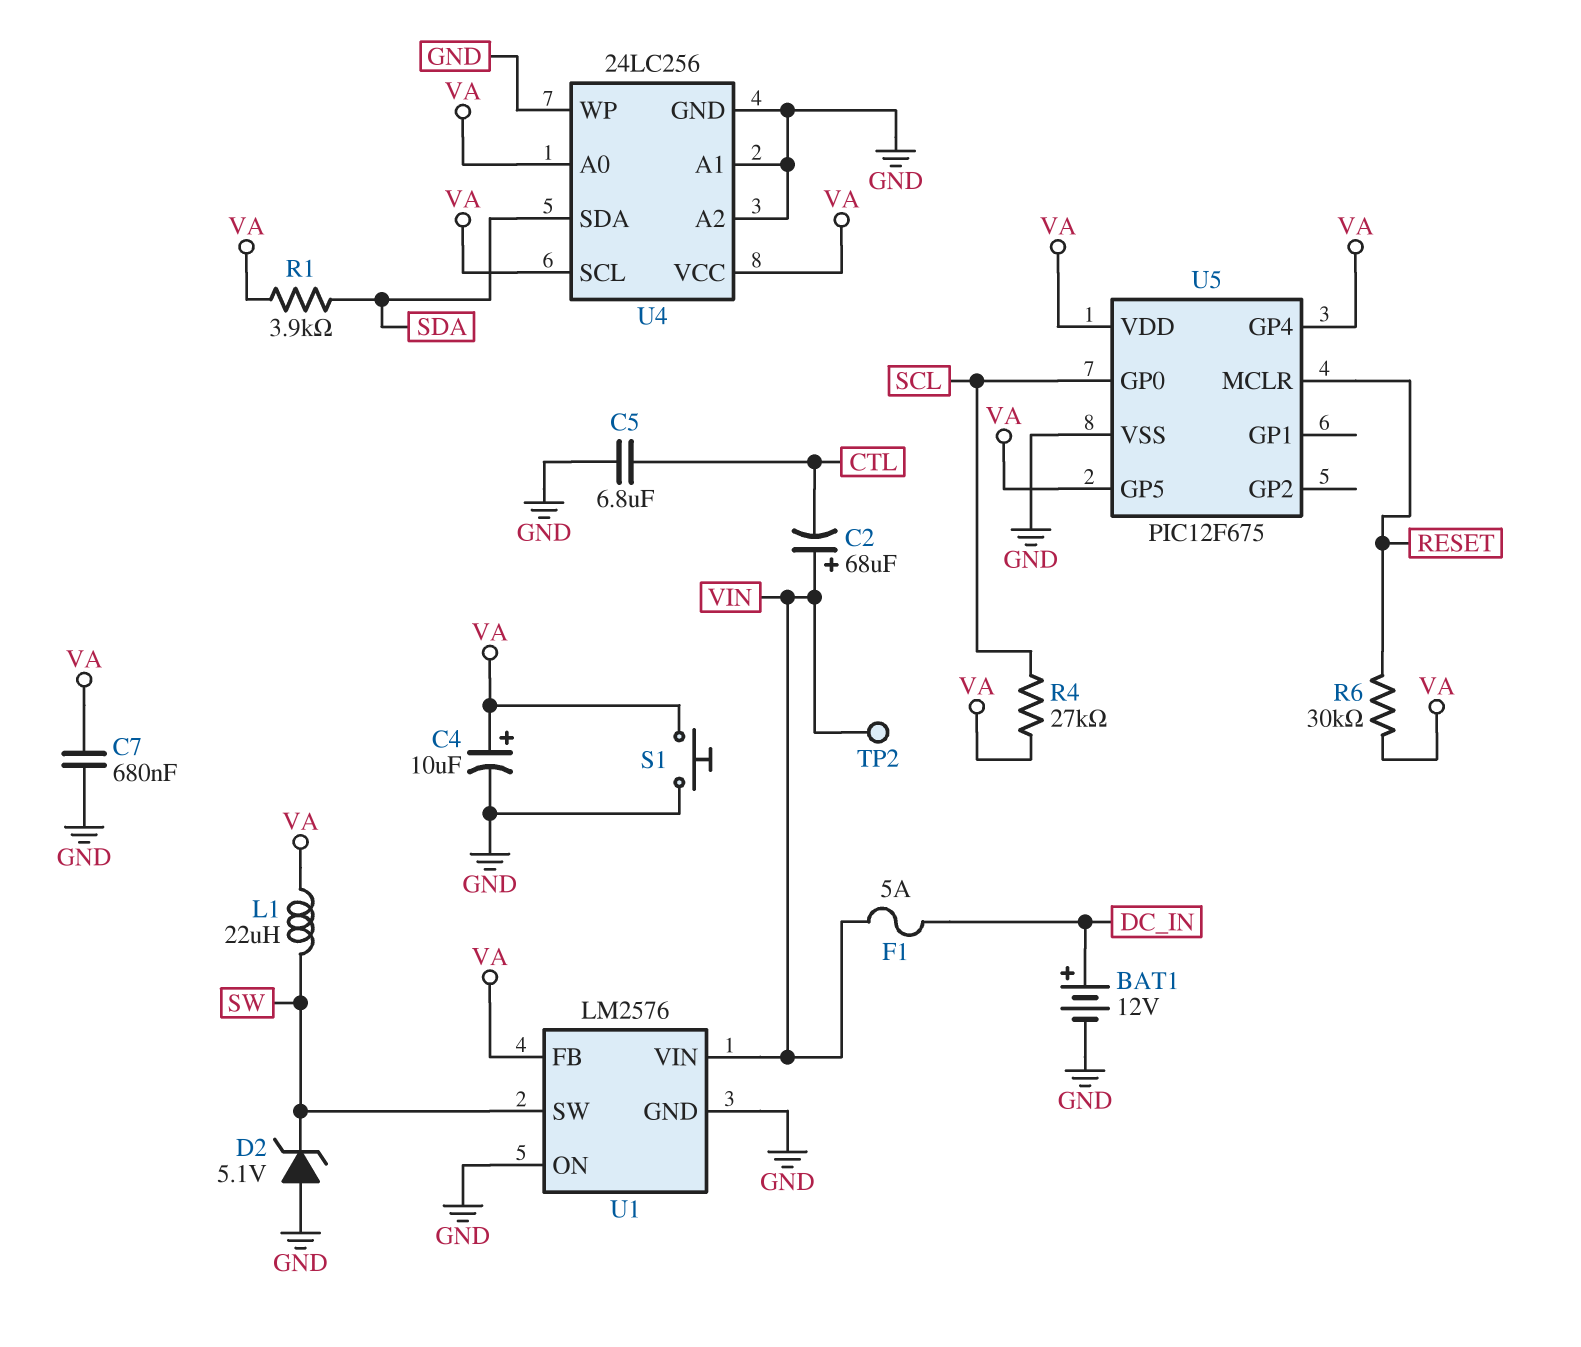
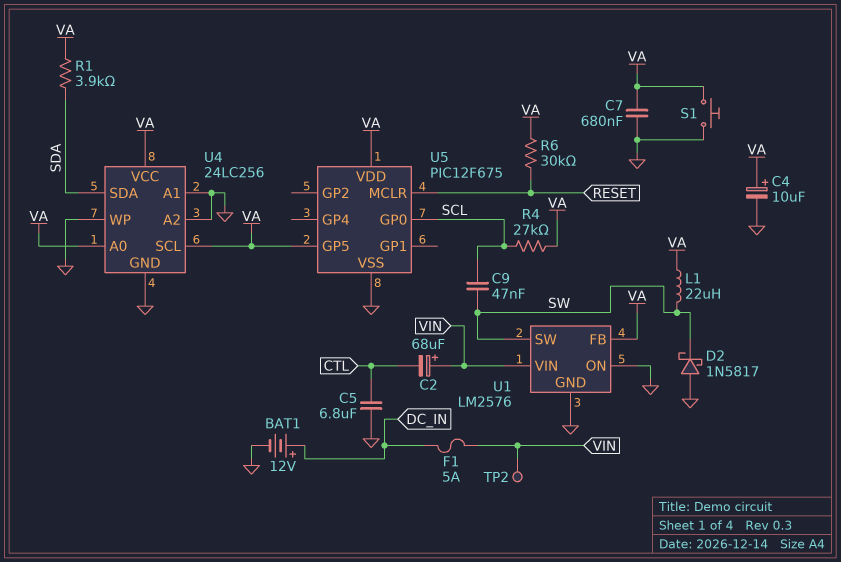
C9: none -> 47nF (SCL, SW)
D2: zener 5.1V (A GND, K SW) -> schottky 1N5817 (A GND, K SW)
U5 pin GP4: VA -> none

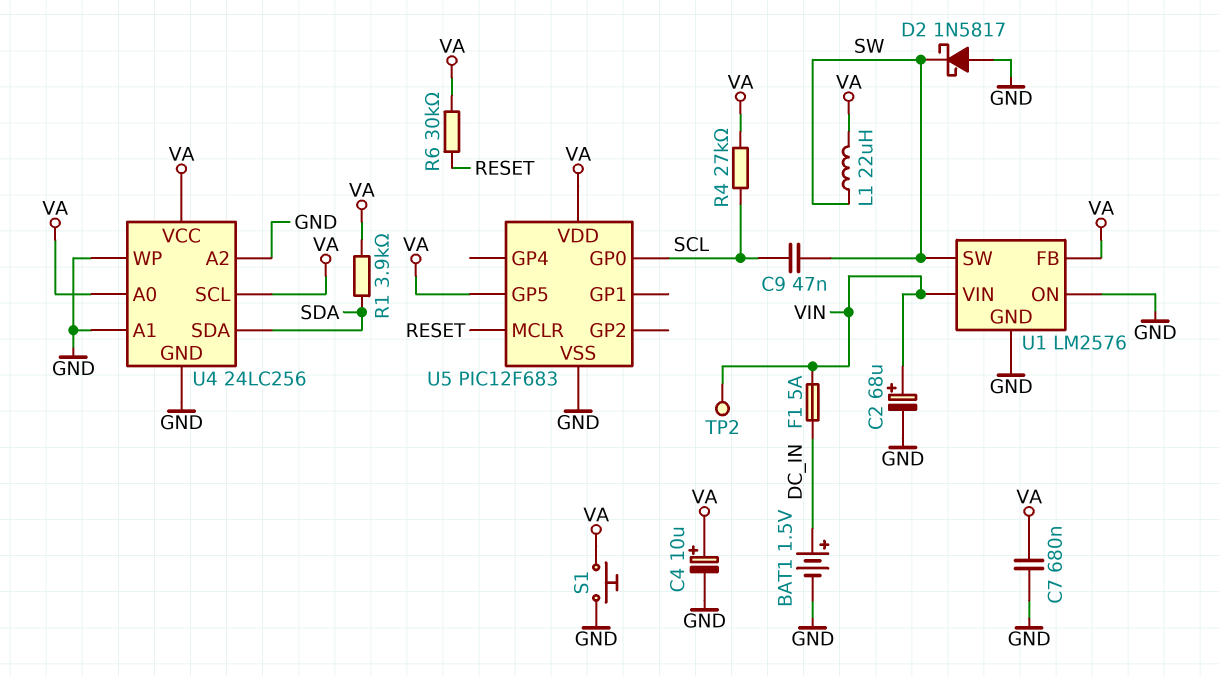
BAT1: 12V (plus DC_IN, minus GND) -> 1.5V (plus DC_IN, minus GND)
C2: 68uF (plus VIN, minus CTL) -> 68uF (plus VIN, minus GND)
C5: 6.8uF (CTL, GND) -> none
U5: PIC12F675 -> PIC12F683

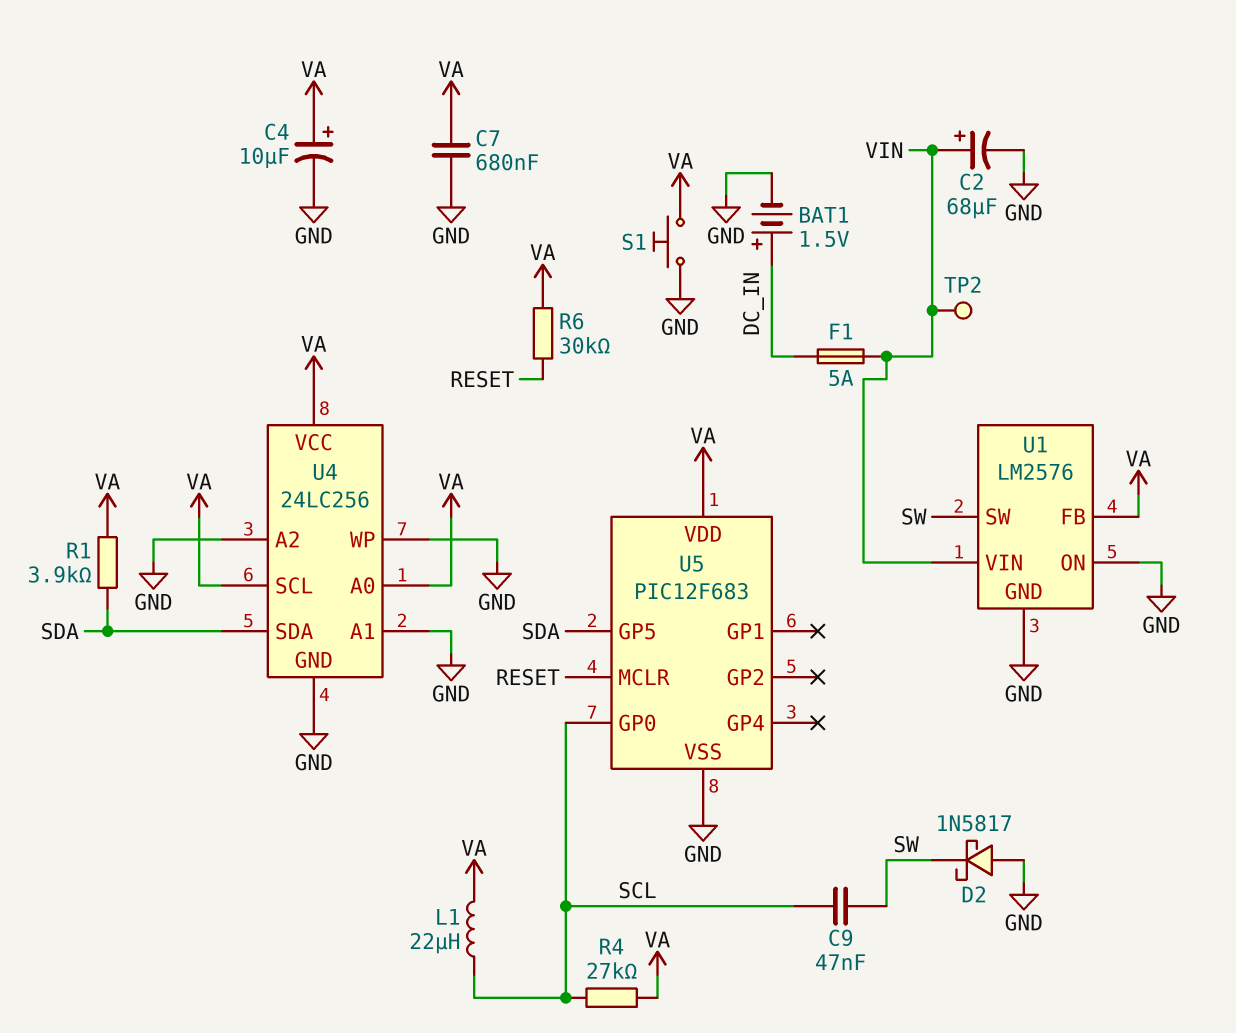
L1: 22uH (SW, VA) -> 22uH (SCL, VA)
U5 pin GP5: VA -> SDA

